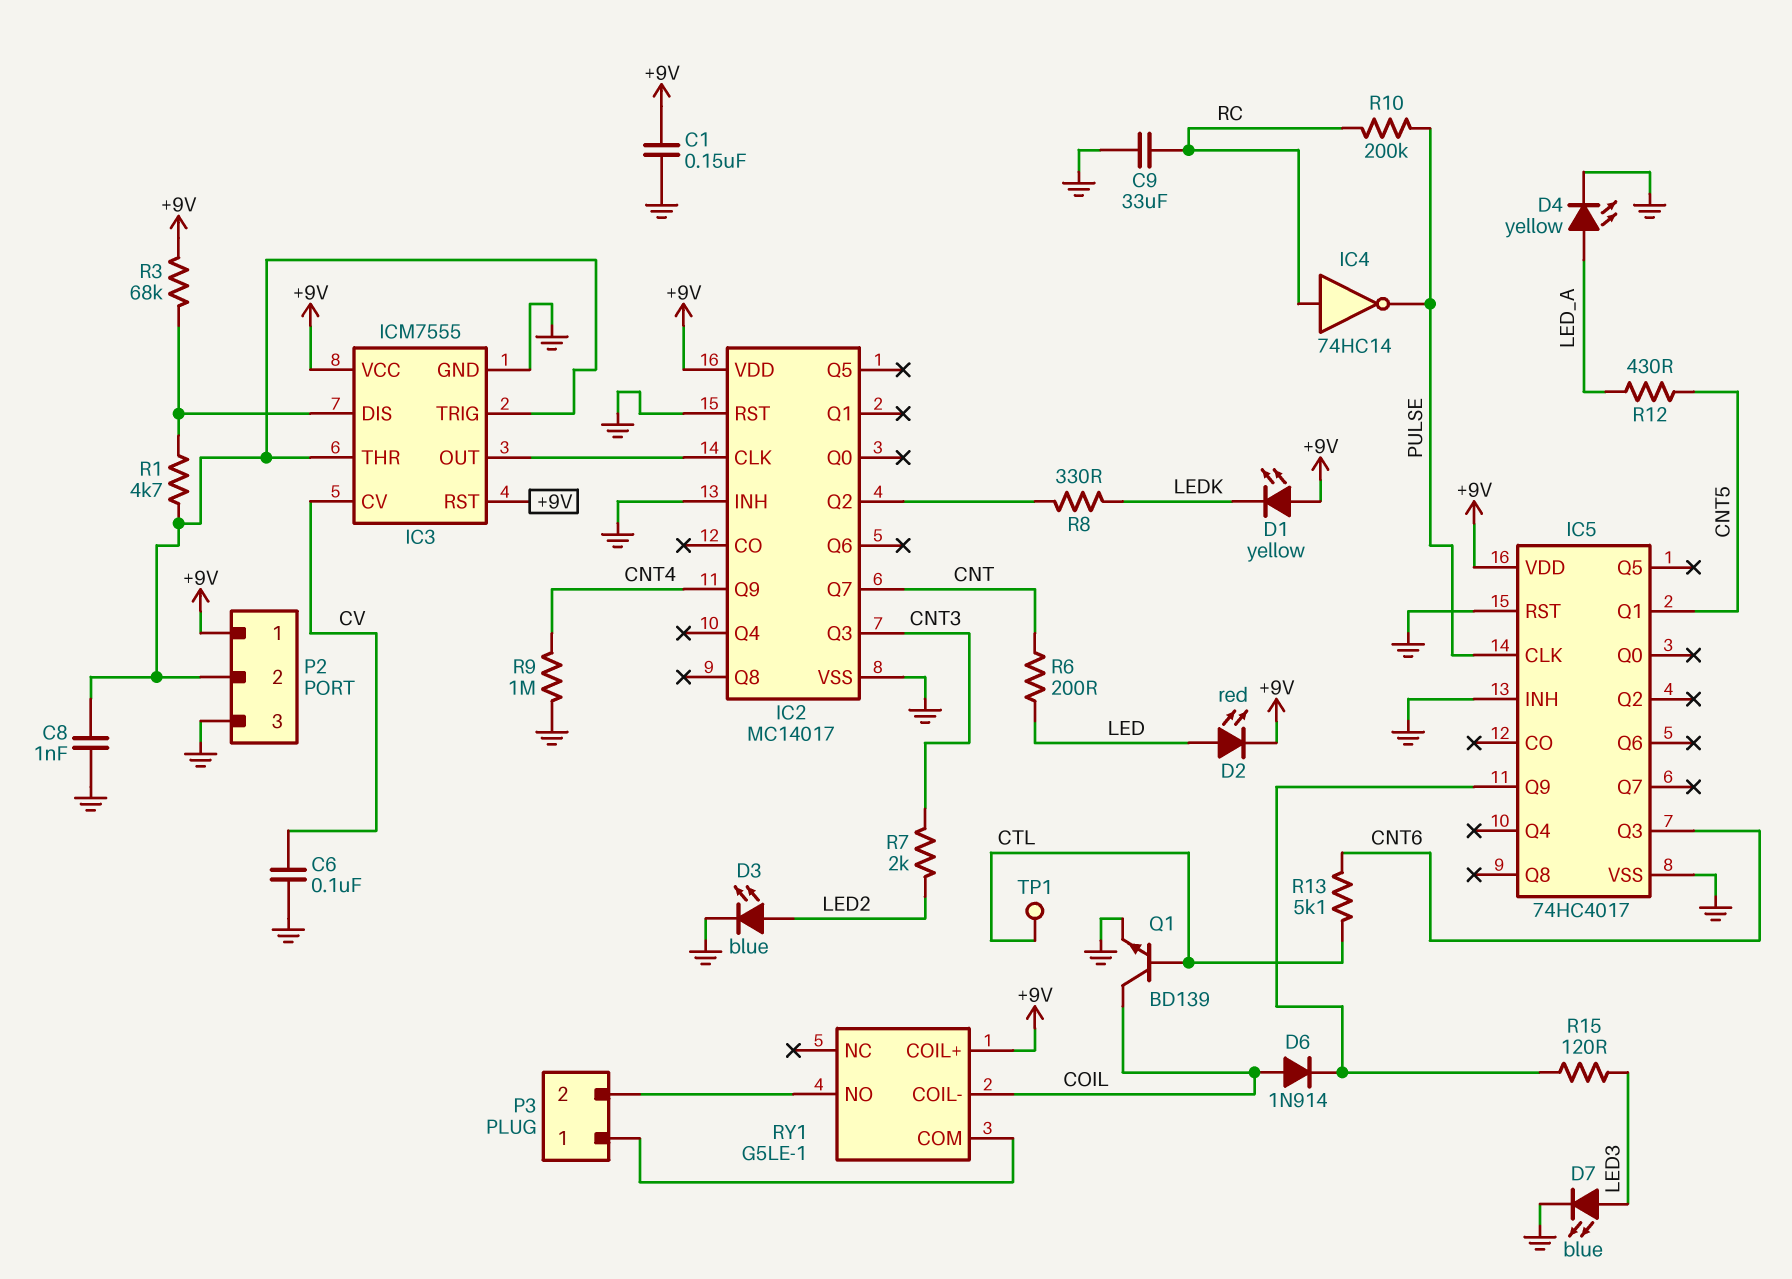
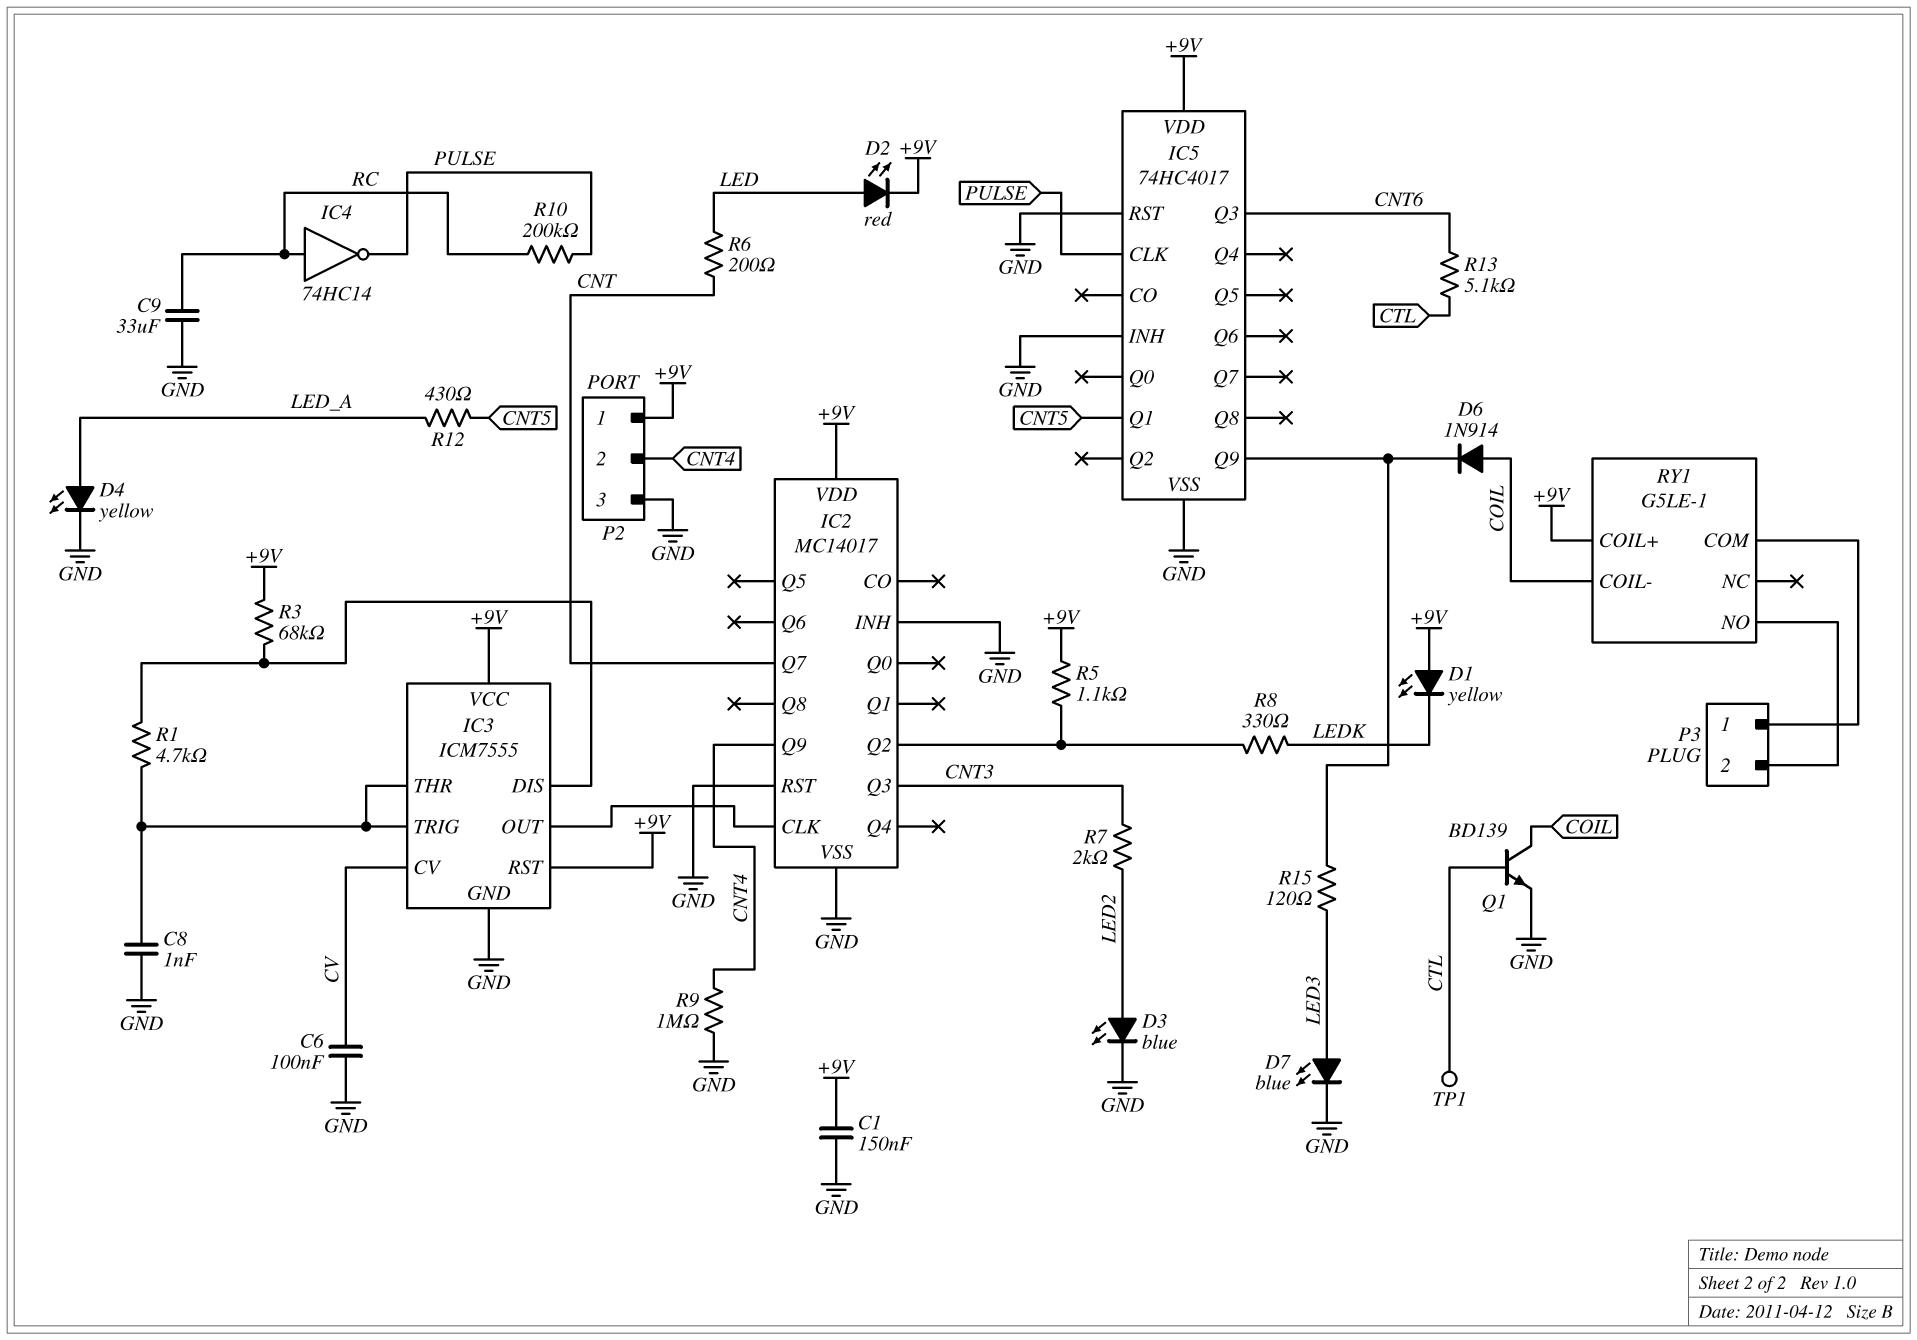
P2 pin 2: IC3/THR -> CNT4
R5: none -> 1.1k (+9V, IC2/Q2)

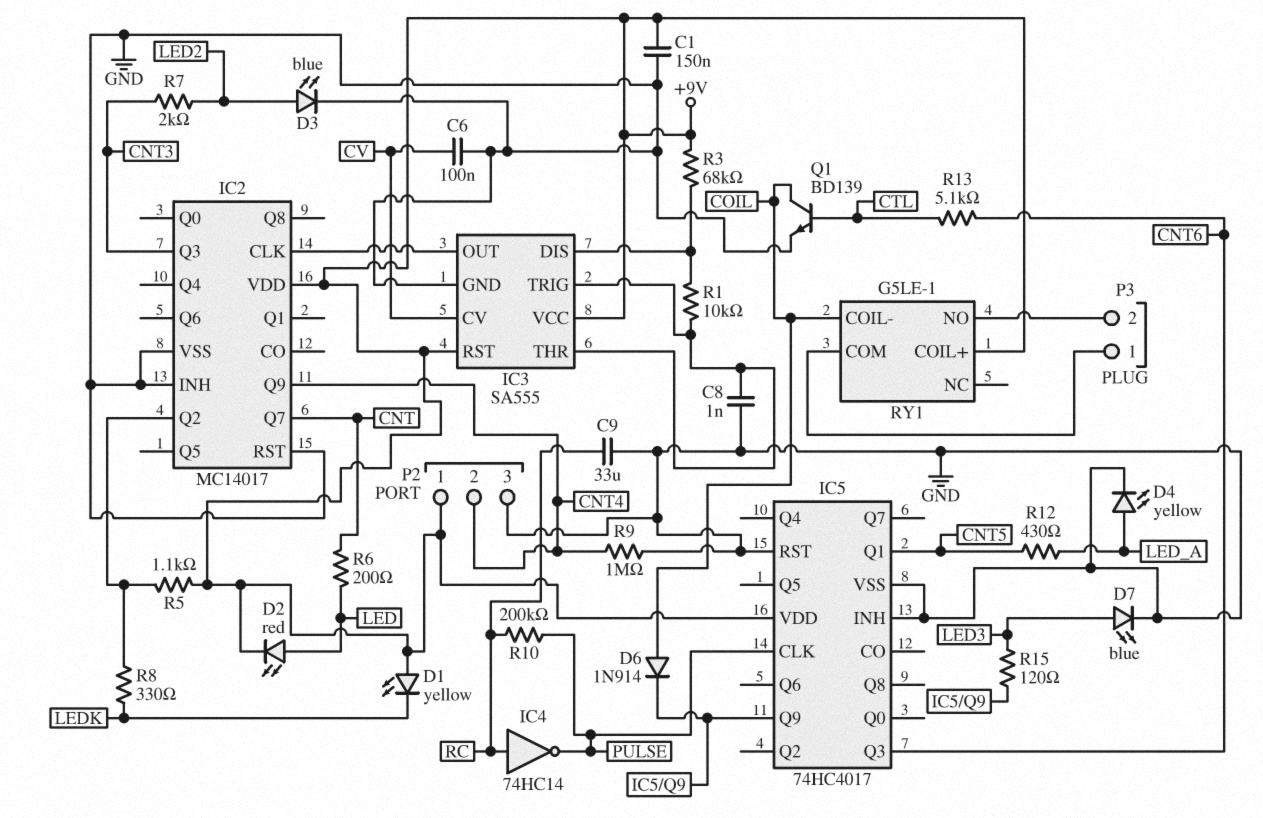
IC3: ICM7555 -> SA555
R1: 4.7k (IC3/DIS, IC3/THR) -> 10k (IC3/DIS, IC3/THR)
TP1: test point (CTL) -> none

